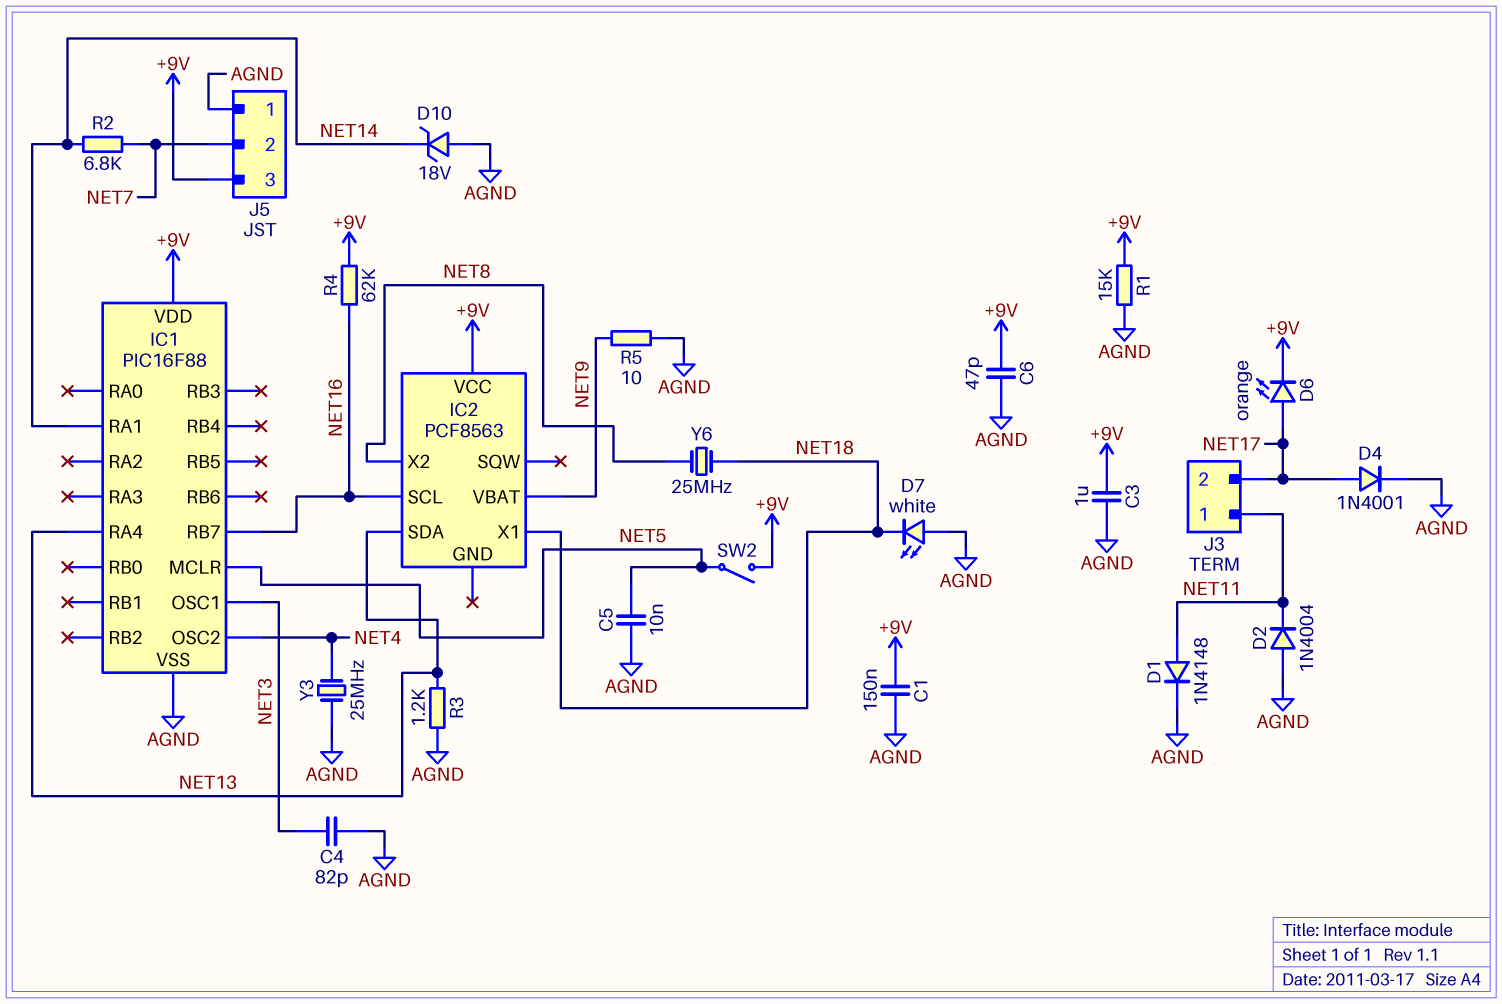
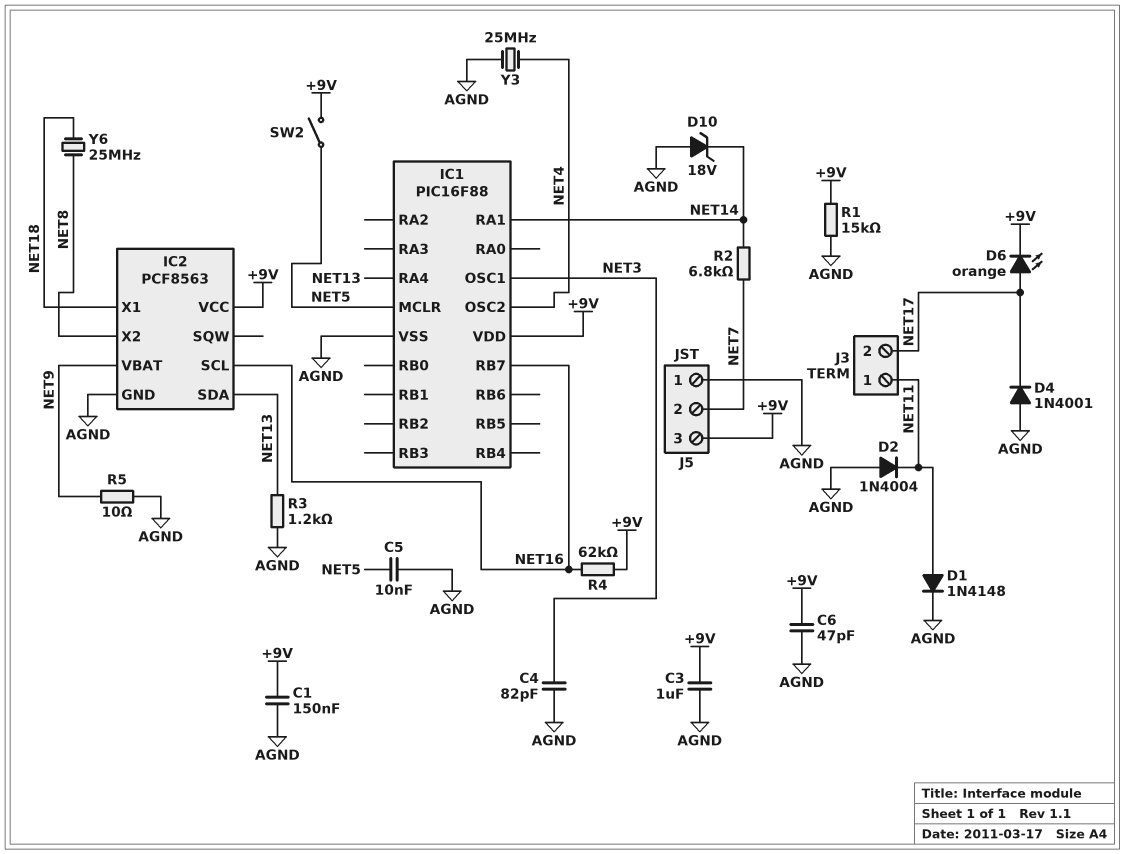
D4: diode 1N4001 (A NET17, K AGND) -> diode 1N4001 (A AGND, K NET17)
D7: LED white (A AGND, K NET18) -> none
IC2 pin GND: none -> AGND

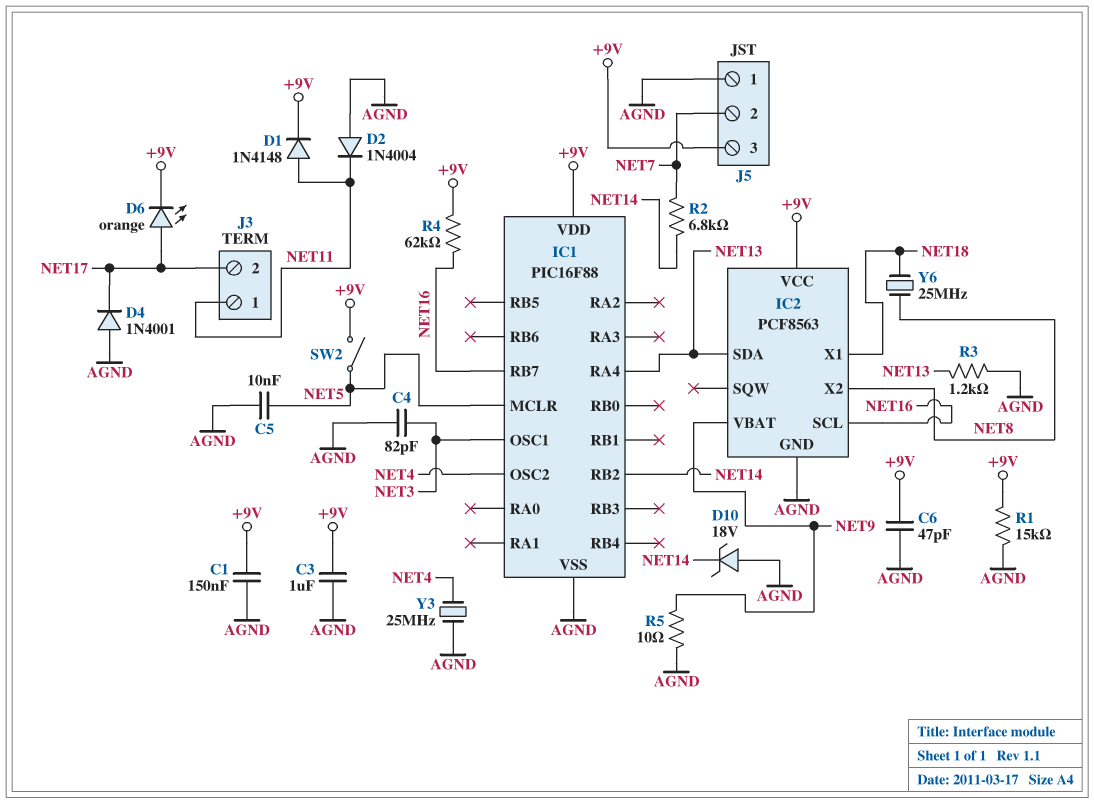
D1: diode 1N4148 (A NET11, K AGND) -> diode 1N4148 (A NET11, K +9V)
IC1 pin RA1: NET14 -> none
IC1 pin RB2: none -> NET14

